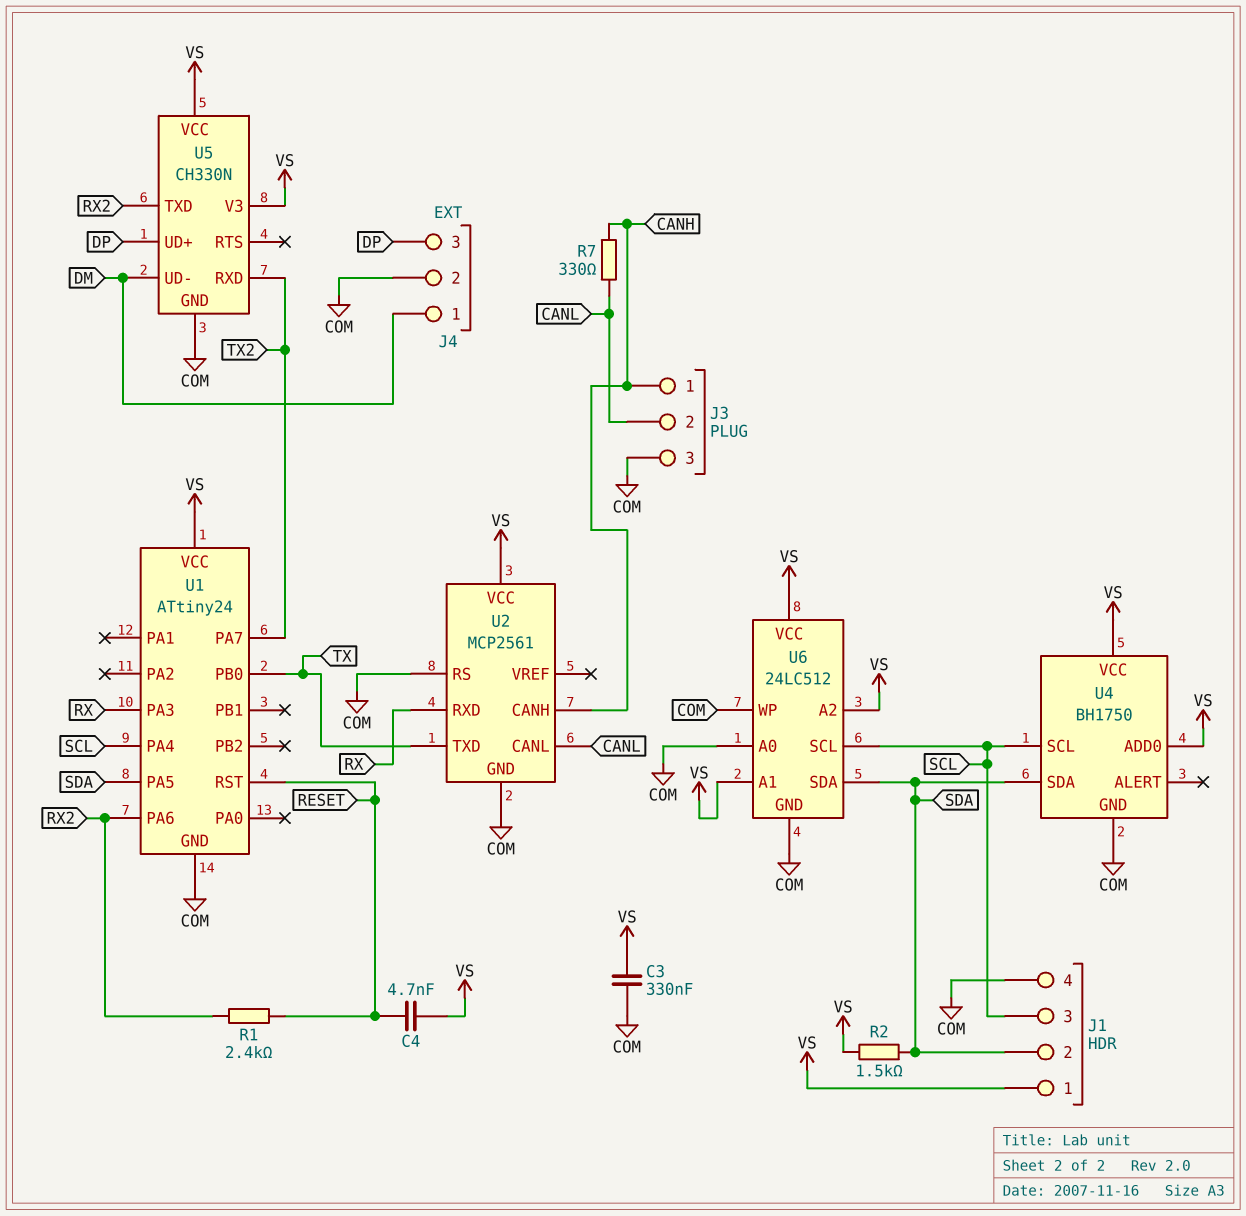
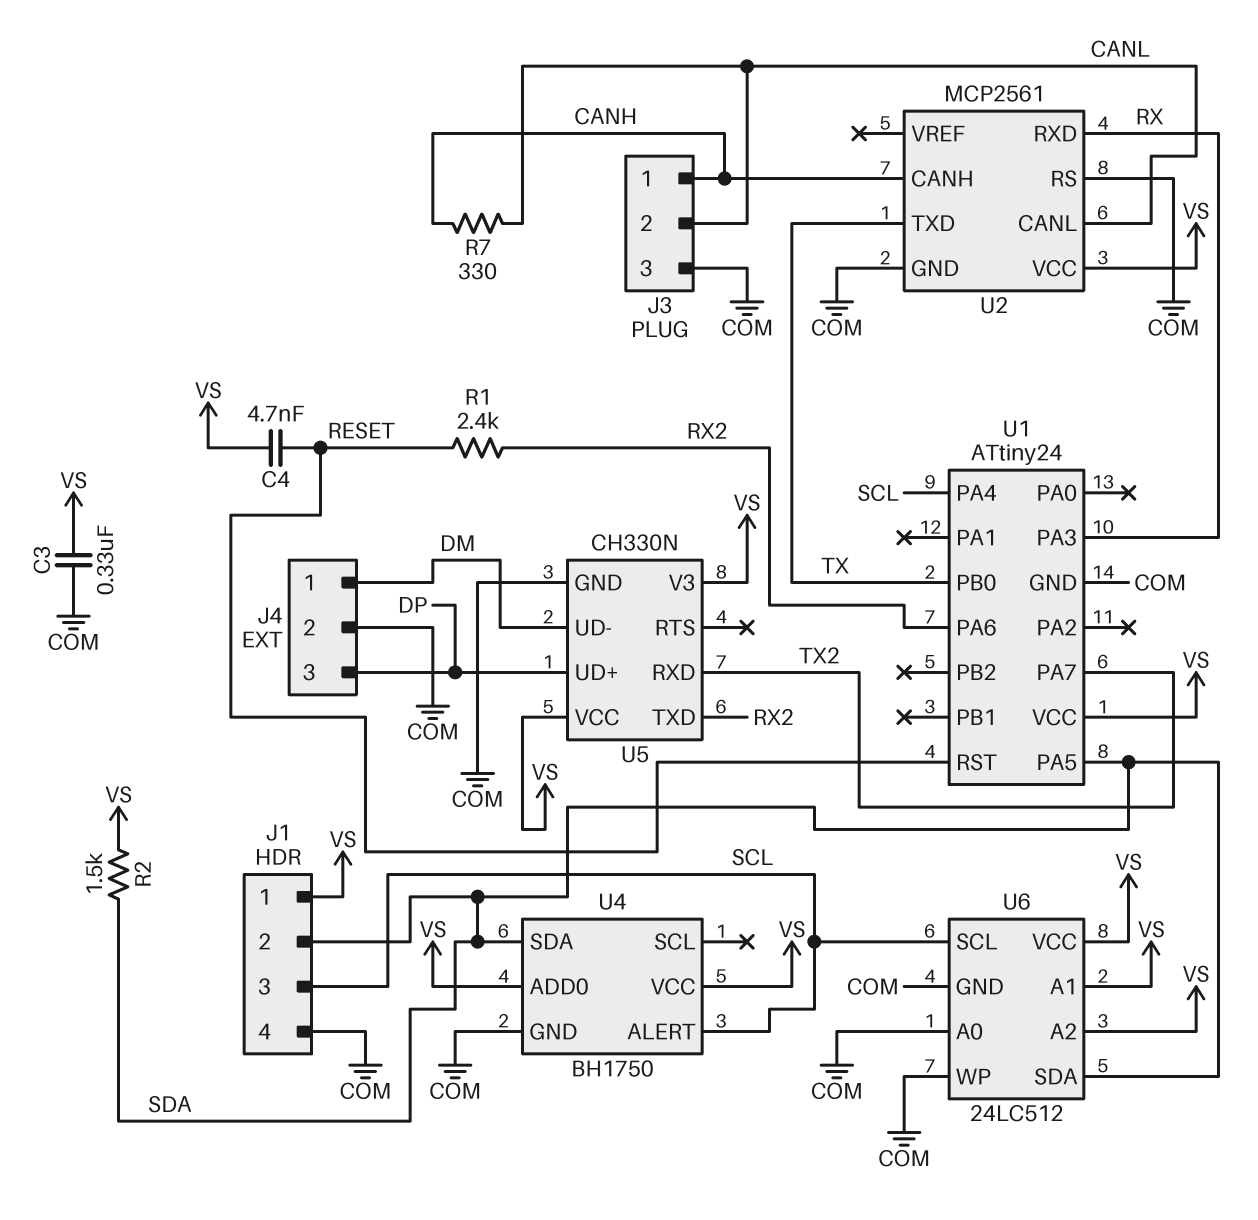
U4 pin ALERT: none -> SCL
U4 pin SCL: SCL -> none

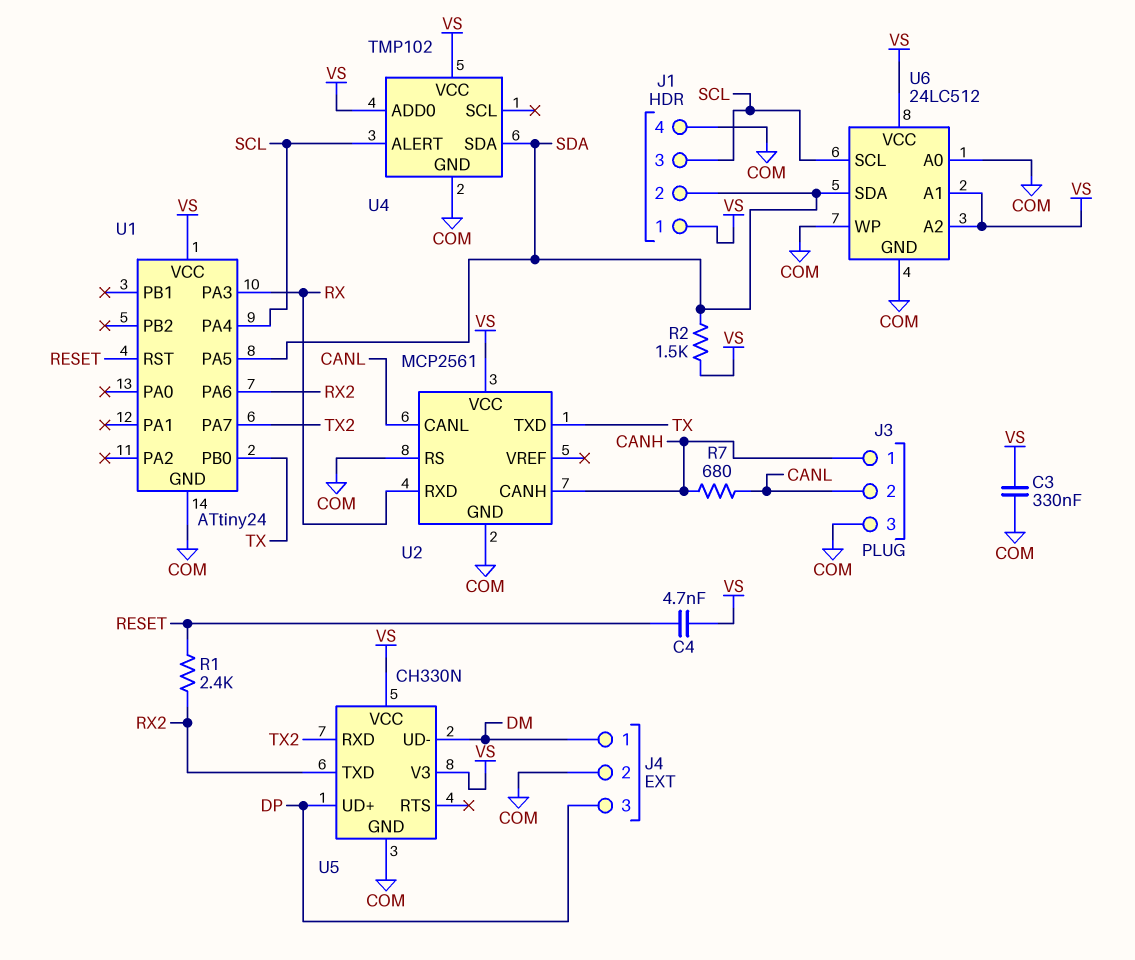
R7: 330 (CANH, CANL) -> 680 (CANH, CANL)
U4: BH1750 -> TMP102

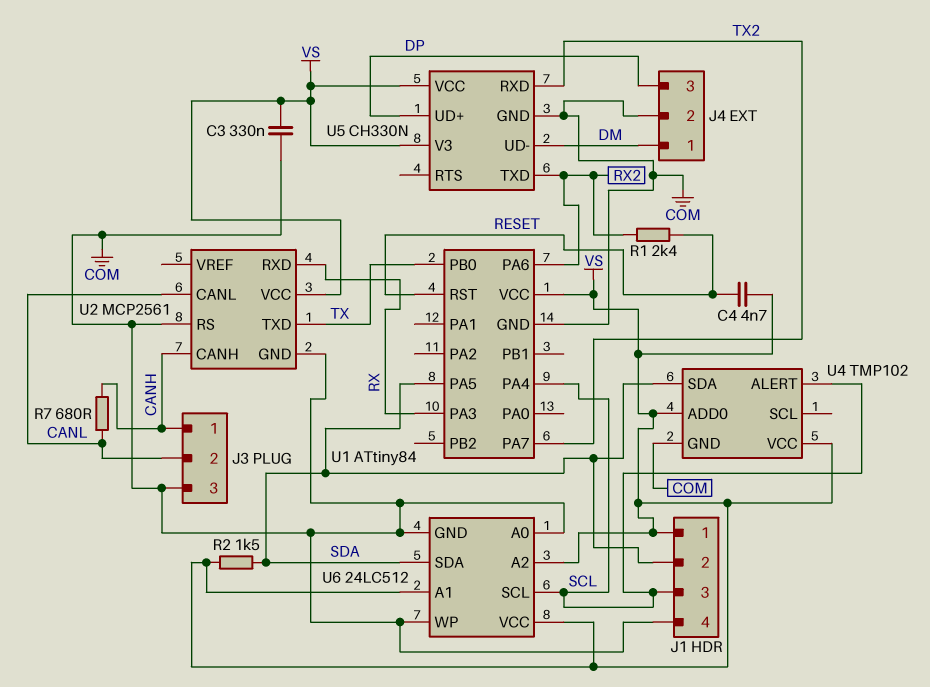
U1: ATtiny24 -> ATtiny84

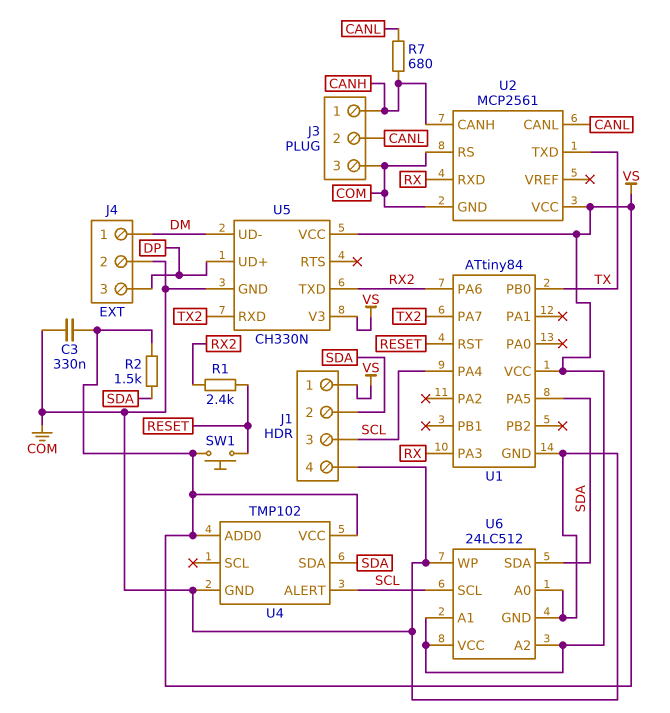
C4: 4.7nF (RESET, VS) -> none
SW1: none -> button (RESET, VS)

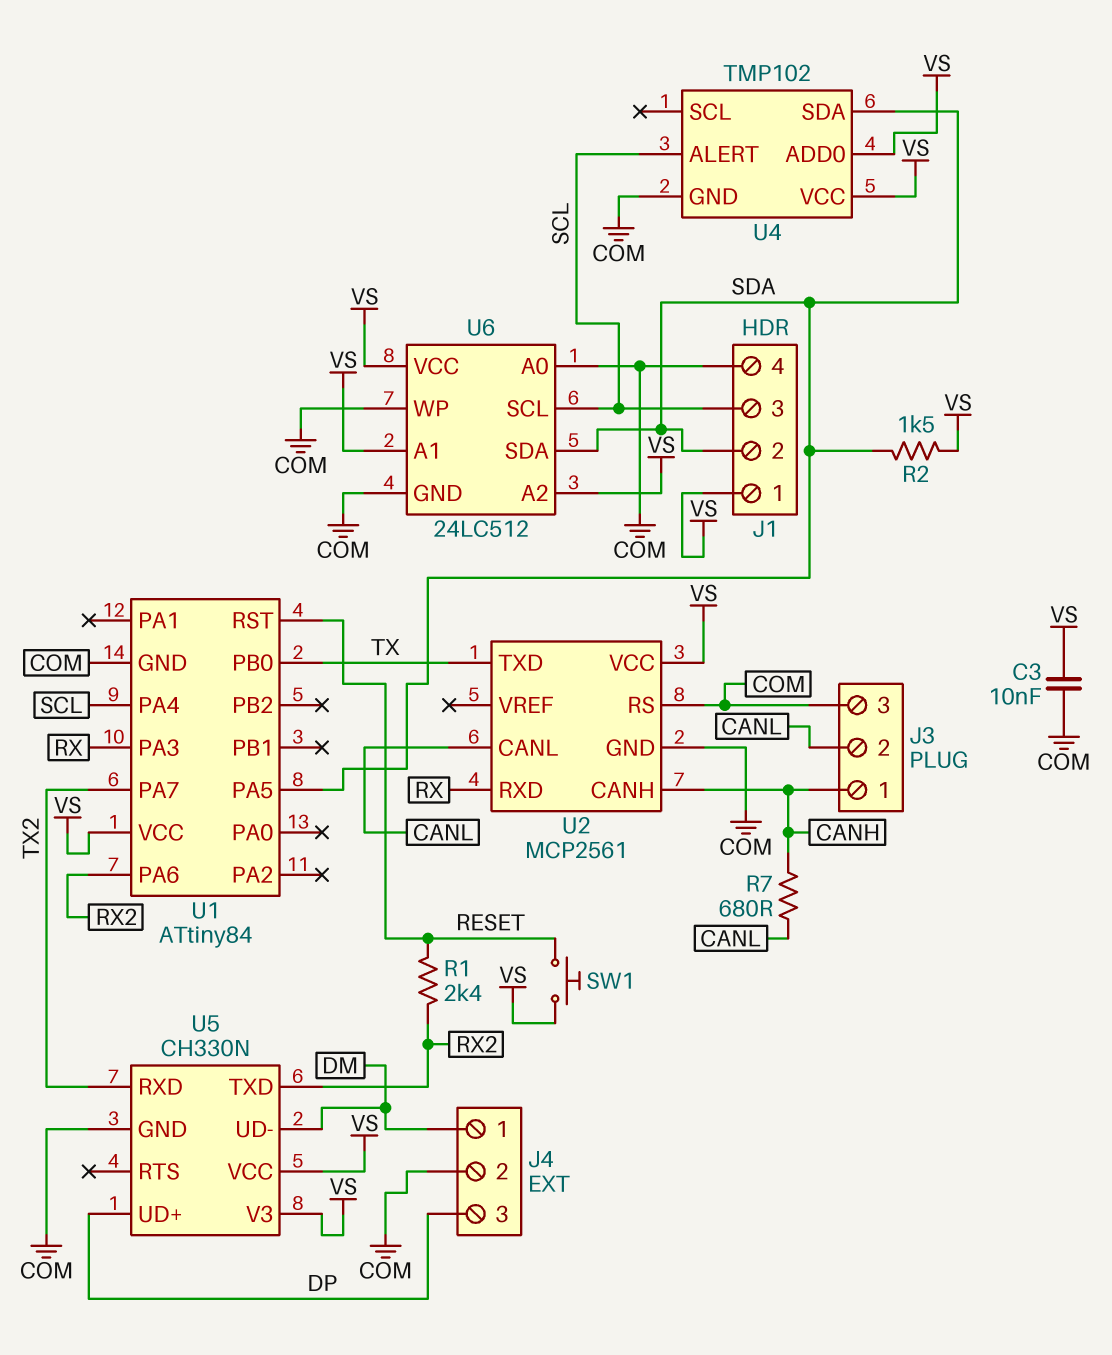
C3: 330nF (COM, VS) -> 10nF (COM, VS)

